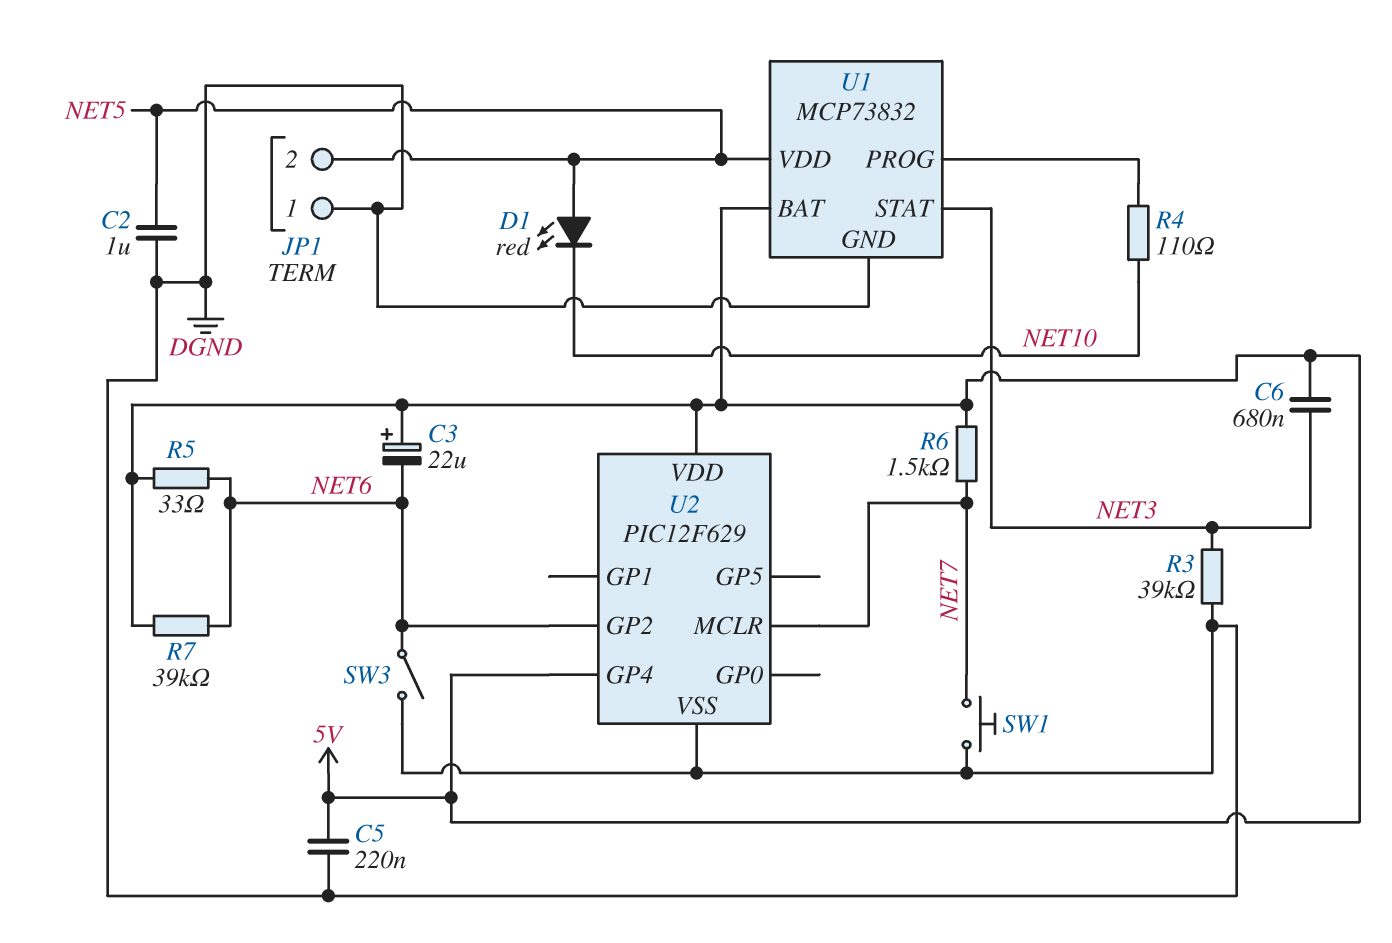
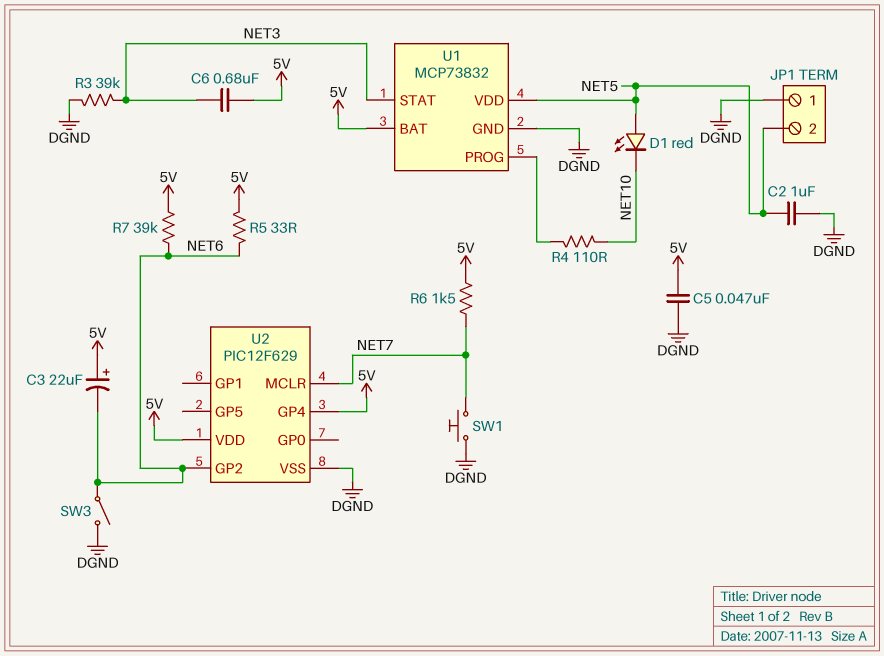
C5: 220nF (5V, DGND) -> 47nF (5V, DGND)

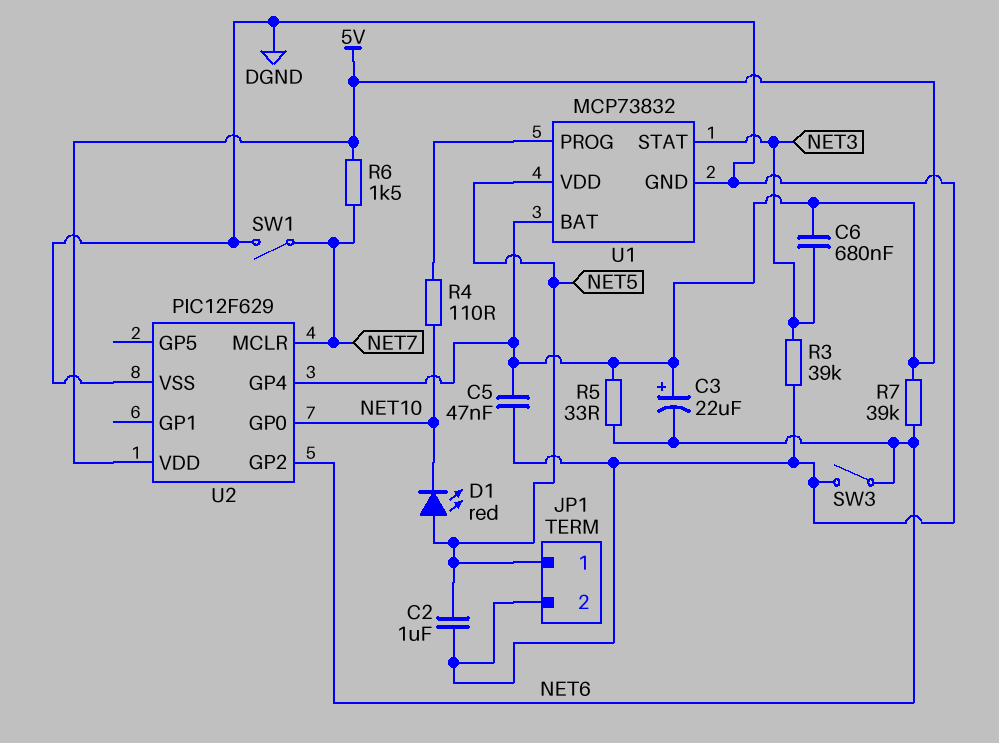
JP1 pin 1: DGND -> NET5
JP1 pin 2: NET5 -> DGND
SW1: button (DGND, NET7) -> switch (DGND, NET7)
U2 pin GP0: none -> NET10

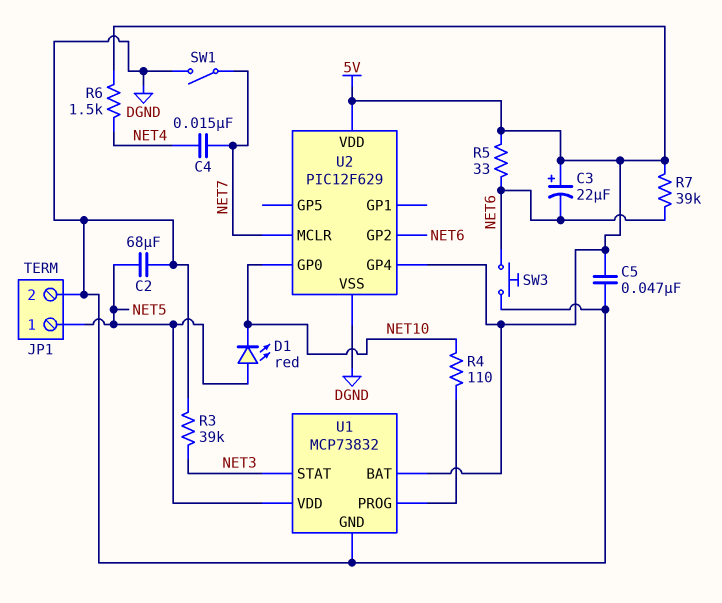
C2: 1uF (DGND, NET5) -> 68uF (DGND, NET5)
C4: none -> 15nF (NET4, NET7)
C6: 680nF (5V, NET3) -> none
R6: 1.5k (5V, NET7) -> 1.5k (5V, NET4)
SW3: switch (DGND, NET6) -> button (DGND, NET6)

